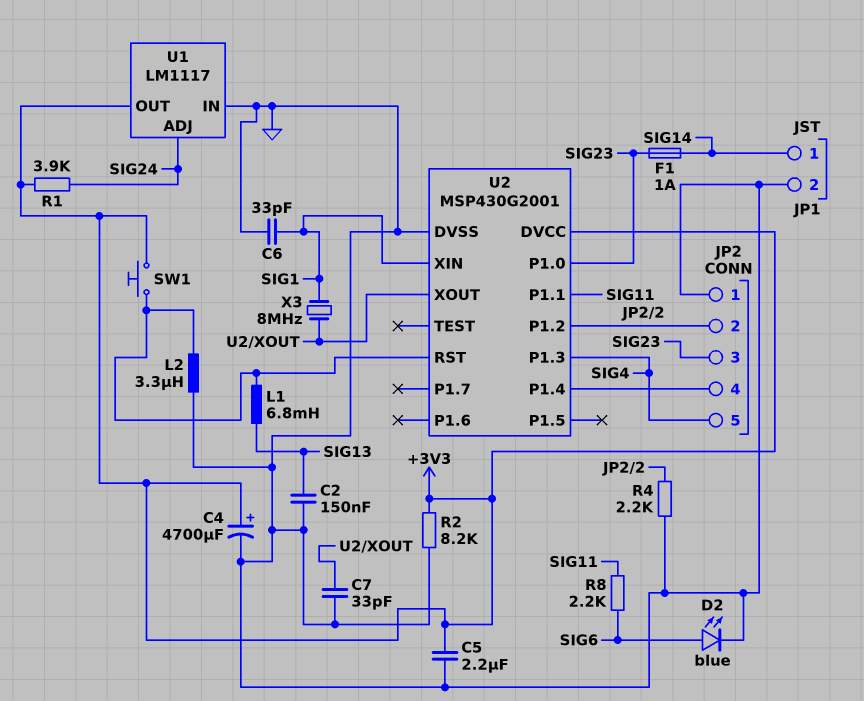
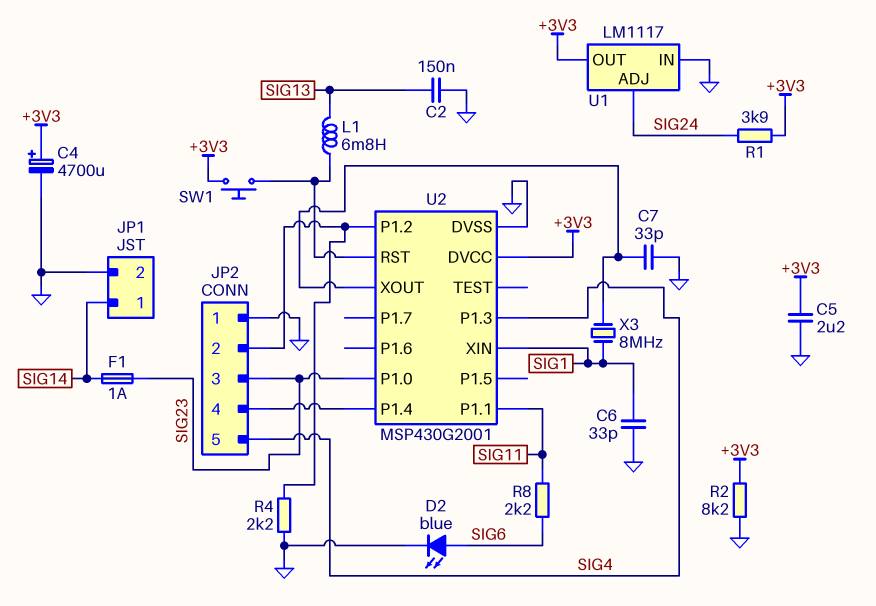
L2: 3.3uH (GND, U2/RST) -> none

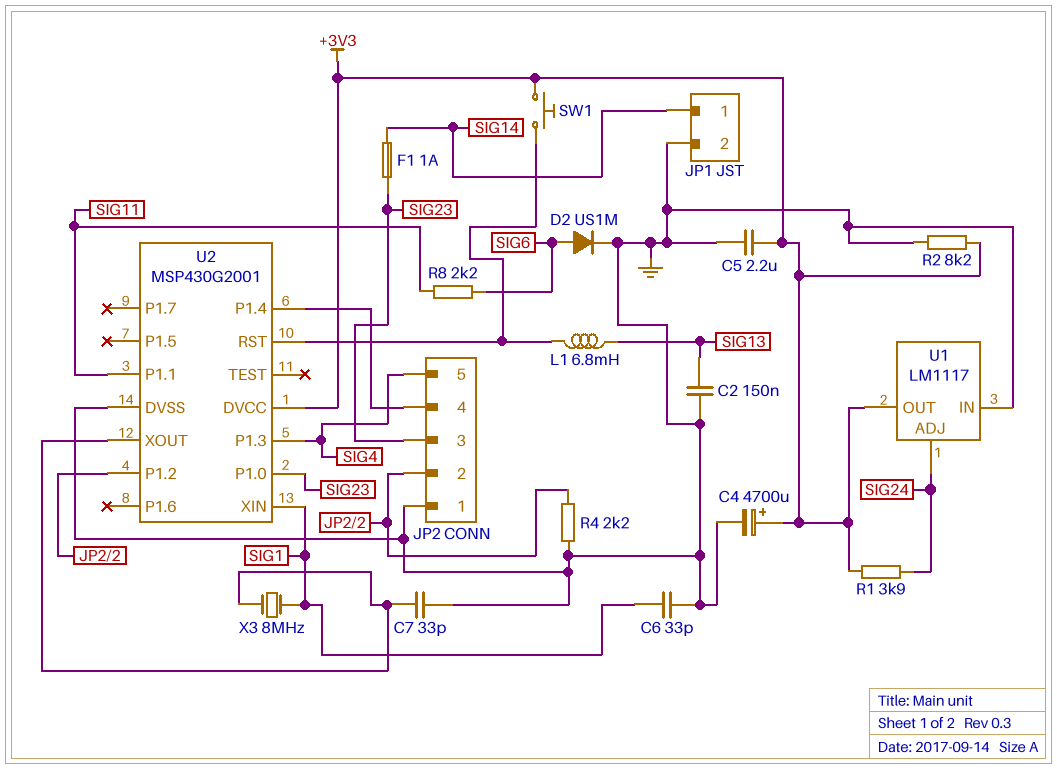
D2: LED blue (A SIG6, K GND) -> diode US1M (A SIG6, K GND)

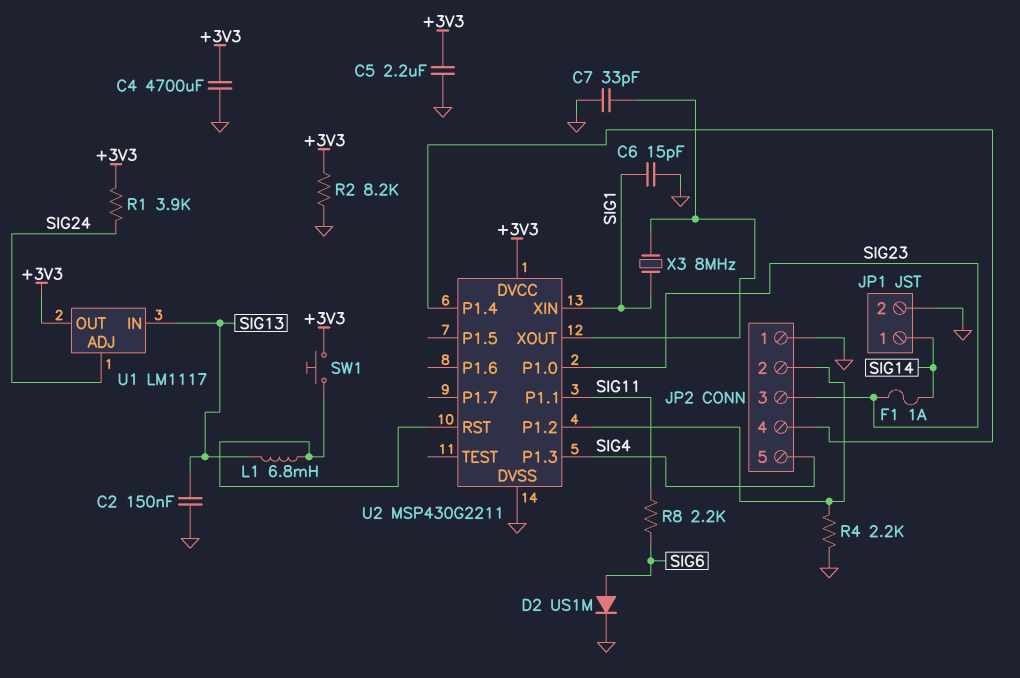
C4: 4700uF (plus +3V3, minus GND) -> 4700uF (+3V3, GND)
C6: 33pF (GND, SIG1) -> 15pF (GND, SIG1)
U1 pin IN: GND -> SIG13
U2: MSP430G2001 -> MSP430G2211

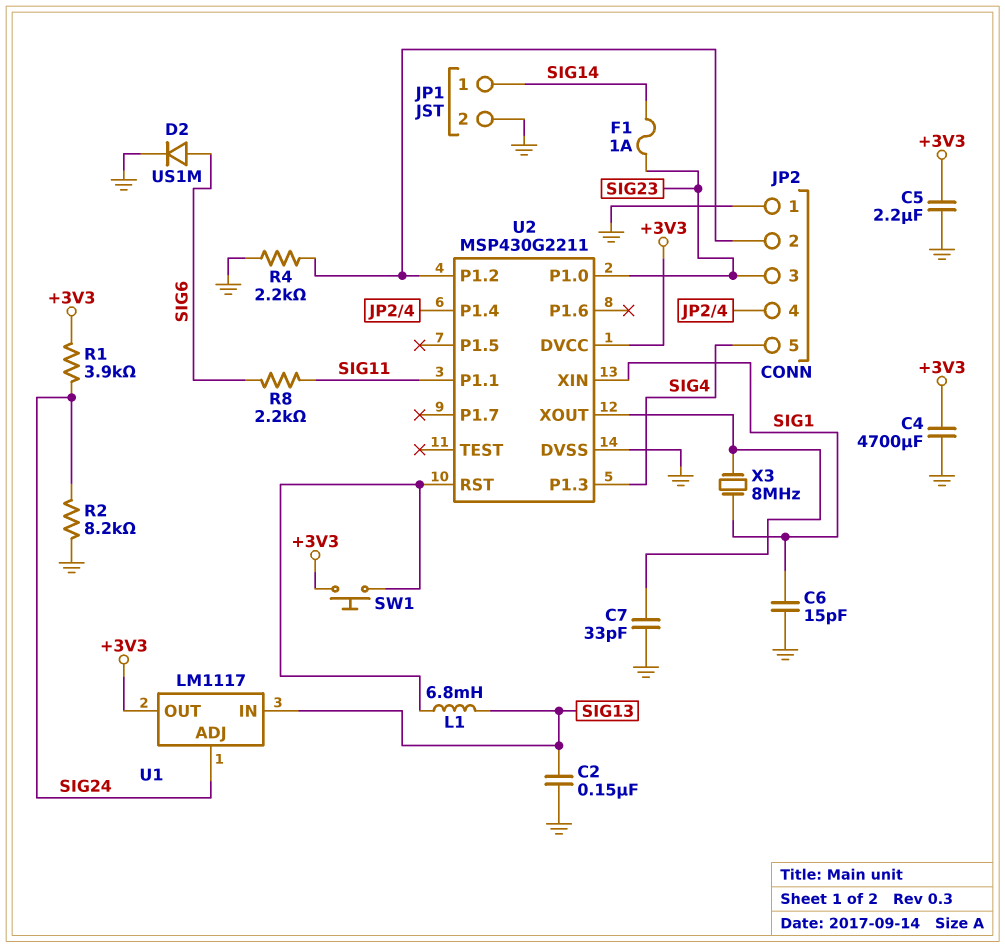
R2: 8.2k (+3V3, GND) -> 8.2k (GND, SIG24)

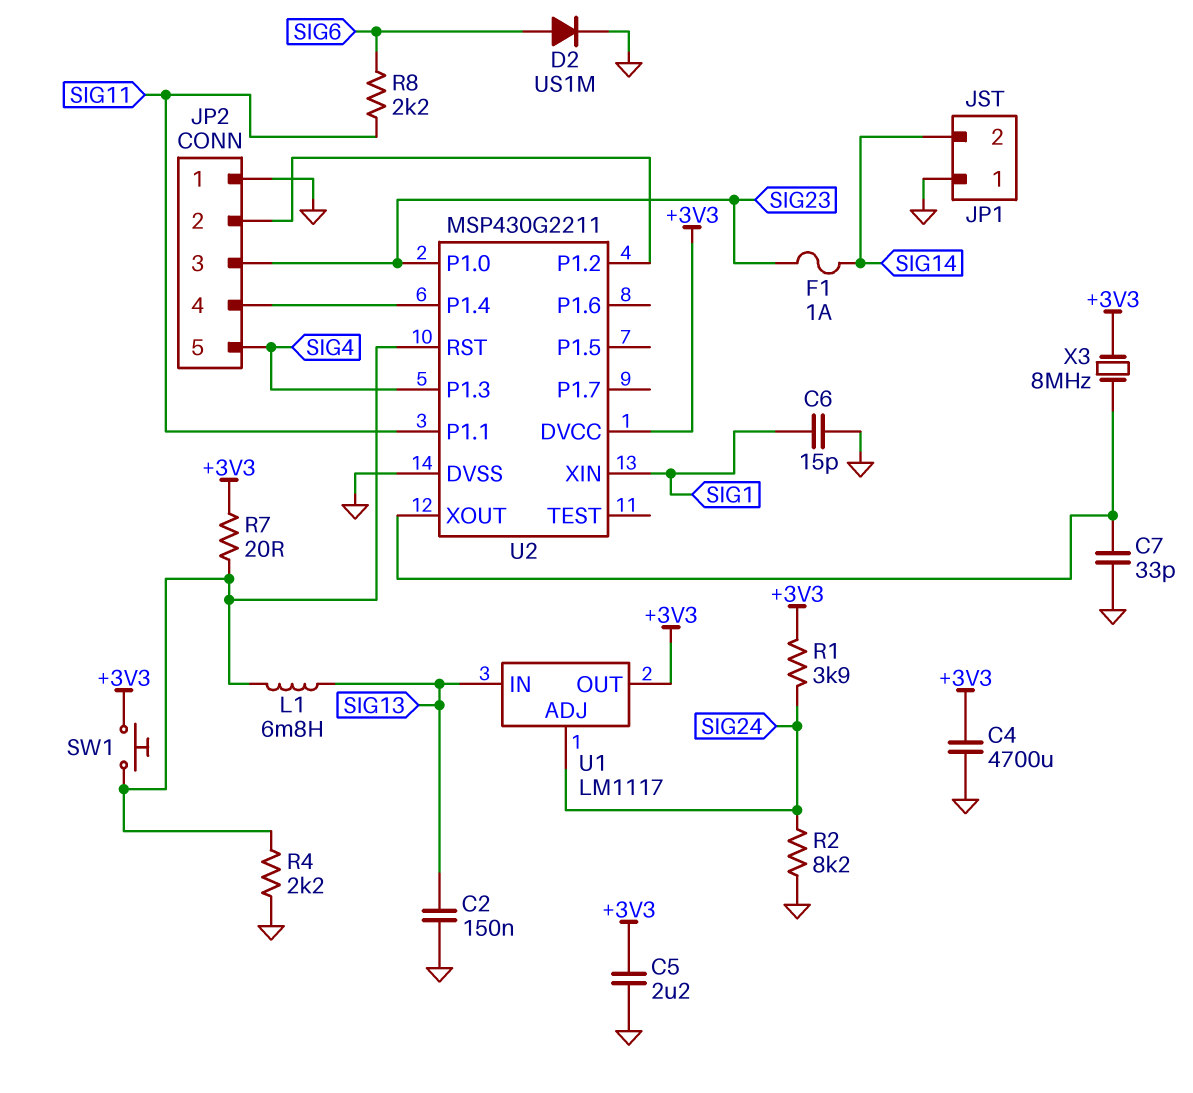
JP1 pin 1: SIG14 -> GND
JP1 pin 2: GND -> SIG14
R4: 2.2k (GND, JP2/2) -> 2.2k (GND, U2/RST)
R7: none -> 20 (+3V3, U2/RST)
X3: 8MHz (SIG1, U2/XOUT) -> 8MHz (+3V3, U2/XOUT)

